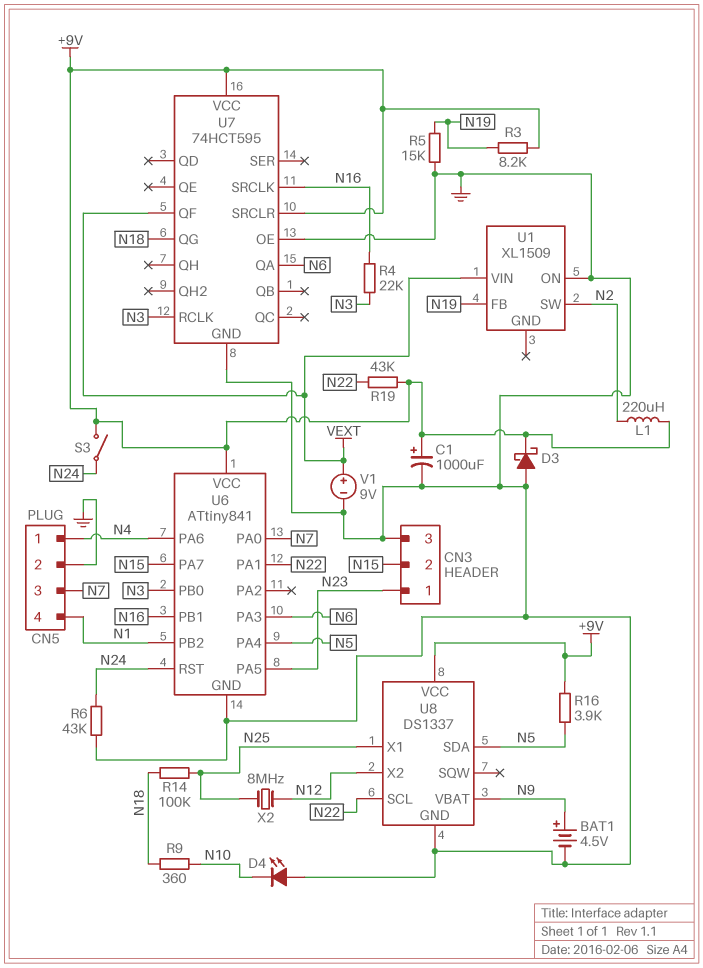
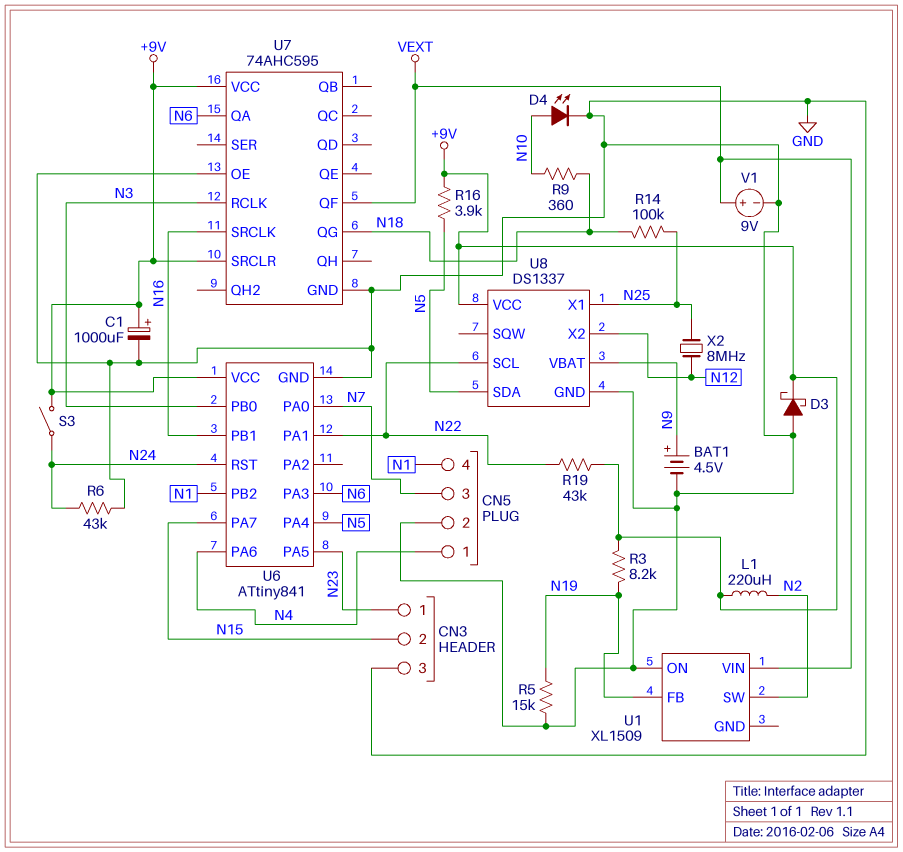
D4: LED (A GND, K N10) -> LED (A N10, K GND)
R4: 22k (N3, N16) -> none
U7: 74HCT595 -> 74AHC595

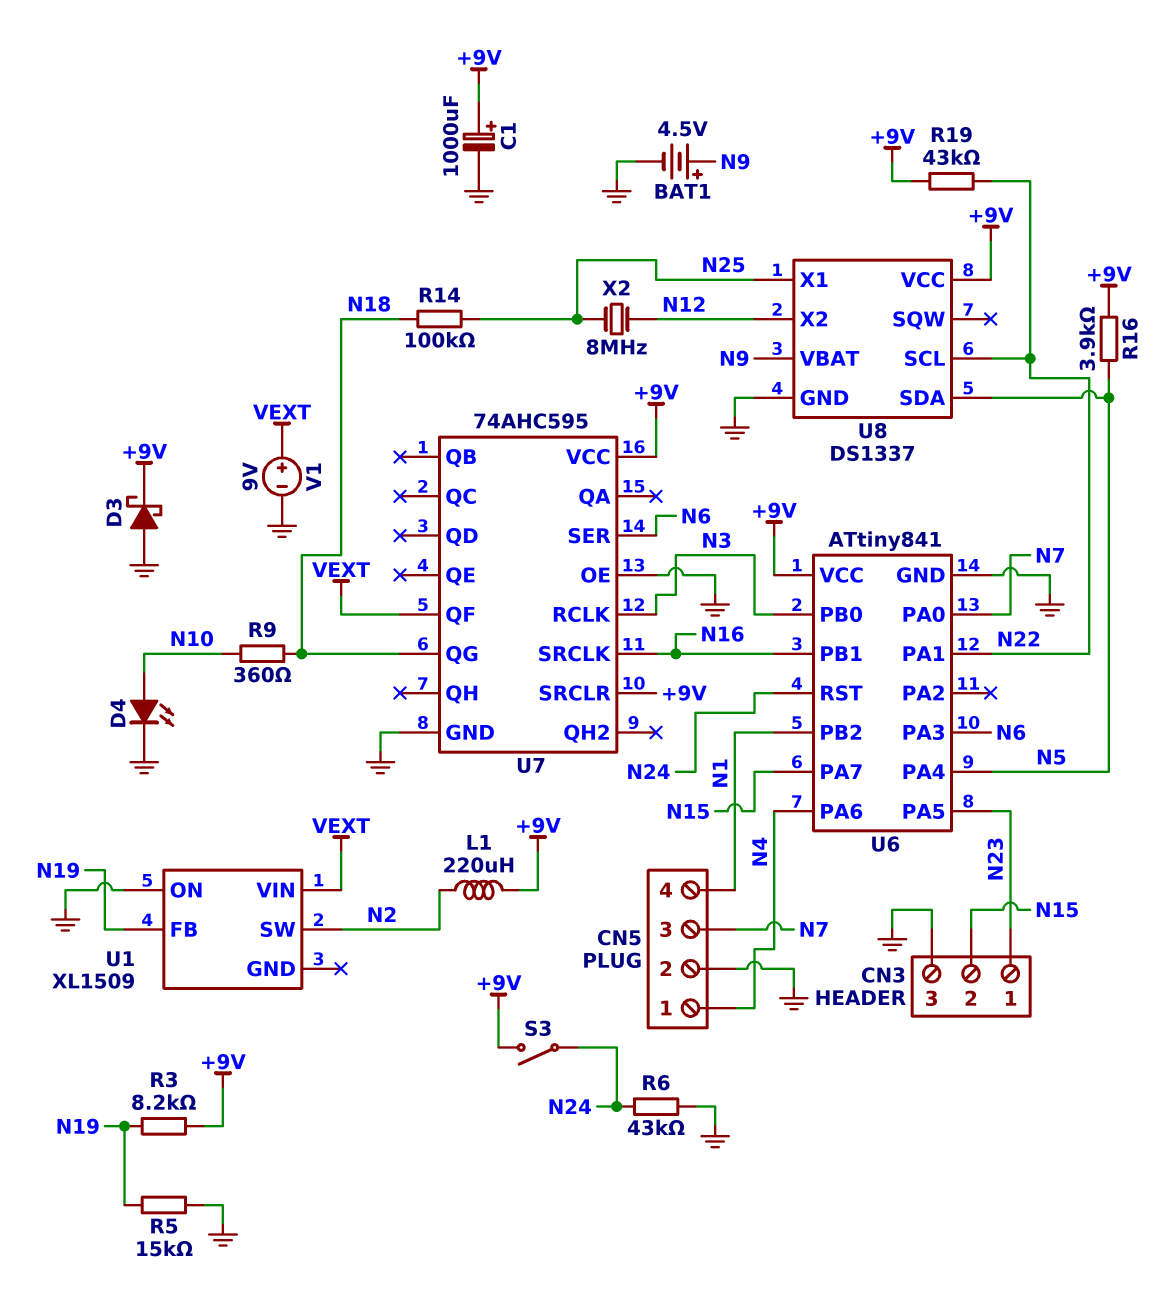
U7 pin QA: N6 -> none
U7 pin SER: none -> N6

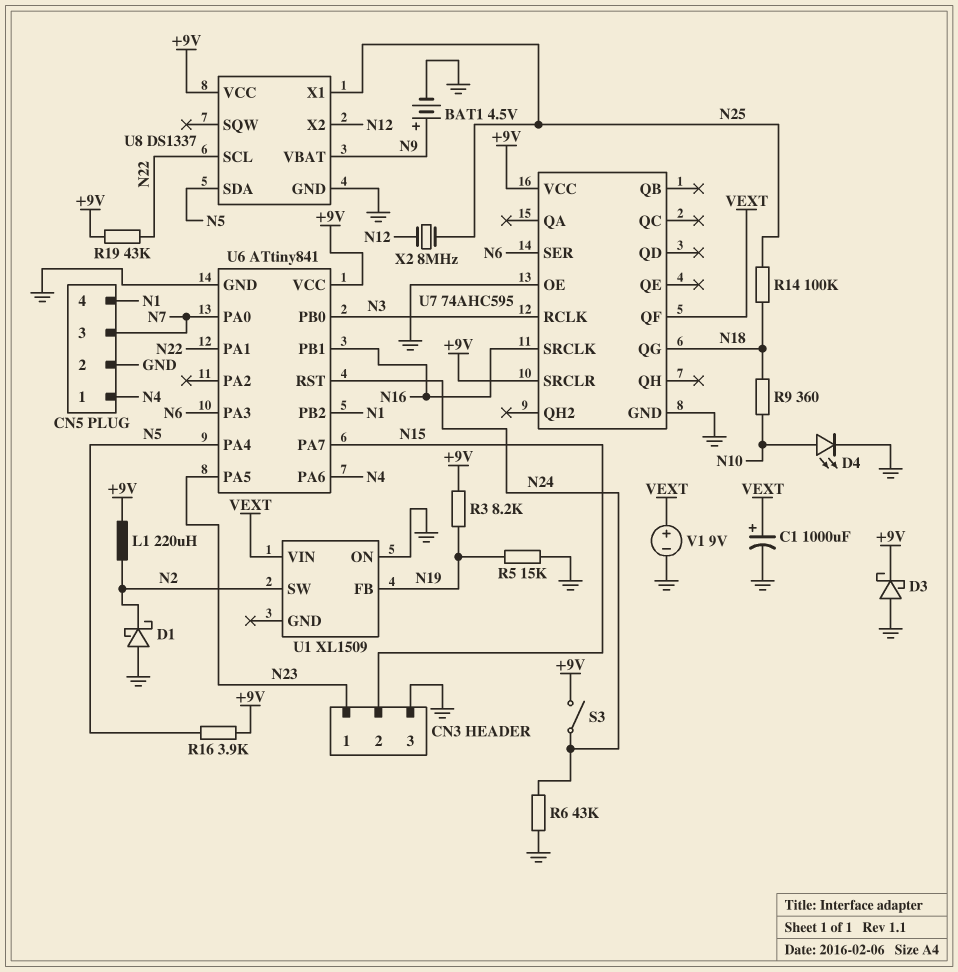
C1: 1000uF (plus +9V, minus GND) -> 1000uF (plus VEXT, minus GND)
D1: none -> schottky (A GND, K N2)

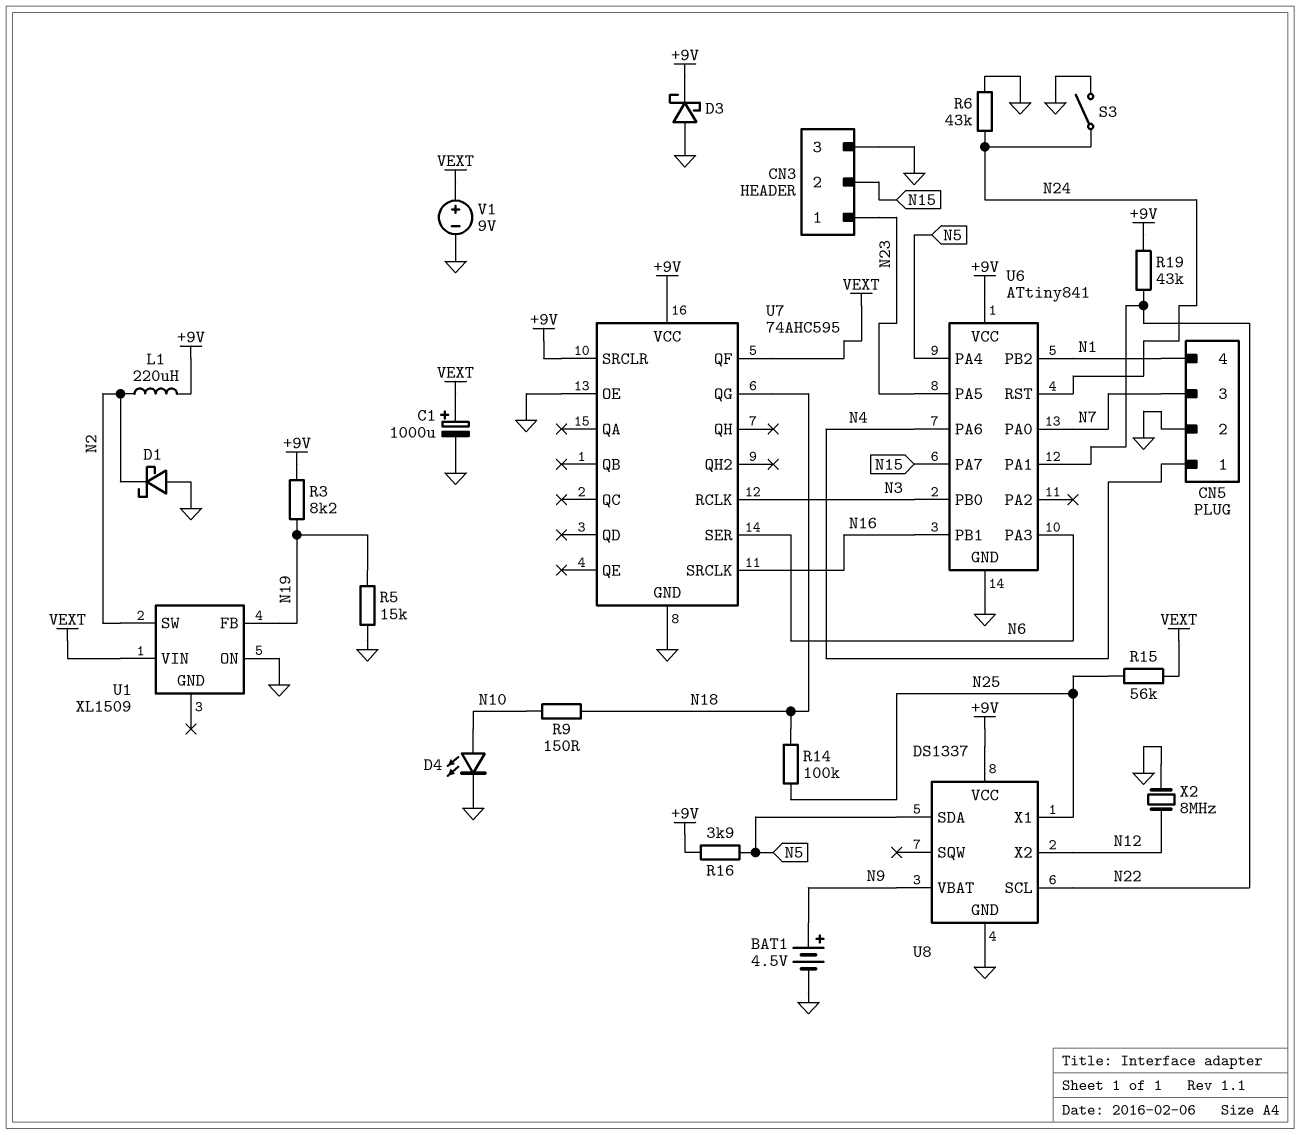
R9: 360 (N10, N18) -> 150 (N10, N18)
R15: none -> 56k (N25, VEXT)
S3: switch (+9V, N24) -> switch (GND, N24)
X2: 8MHz (N12, N25) -> 8MHz (GND, N12)

